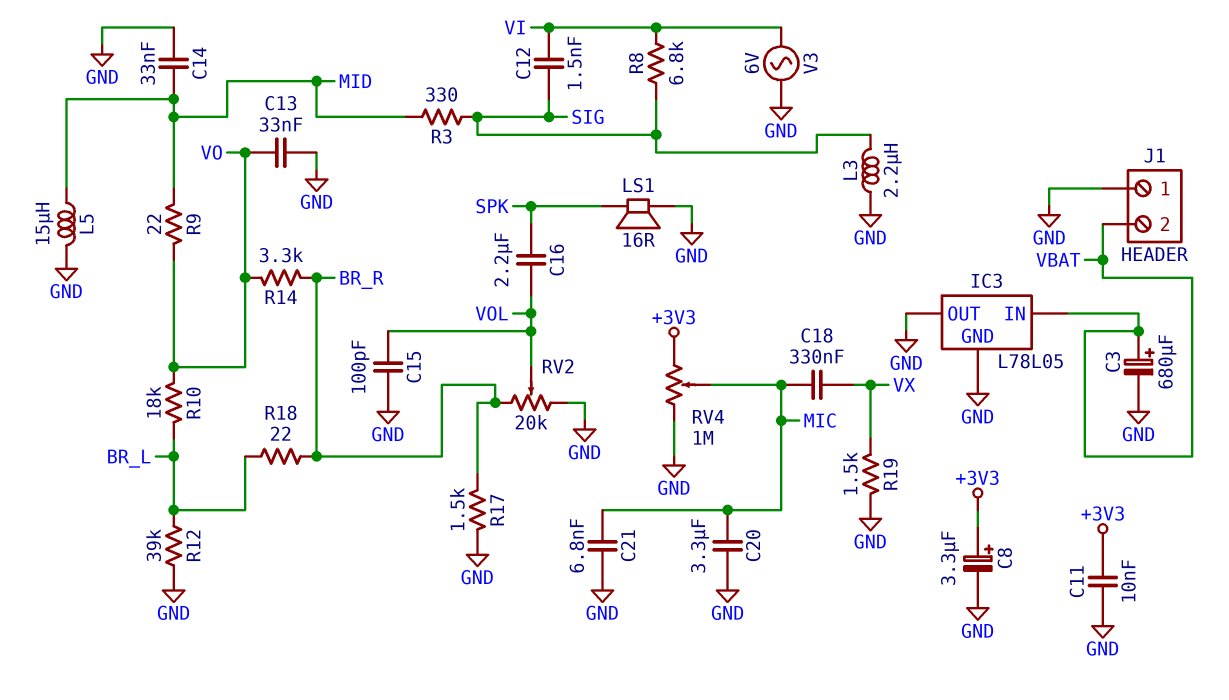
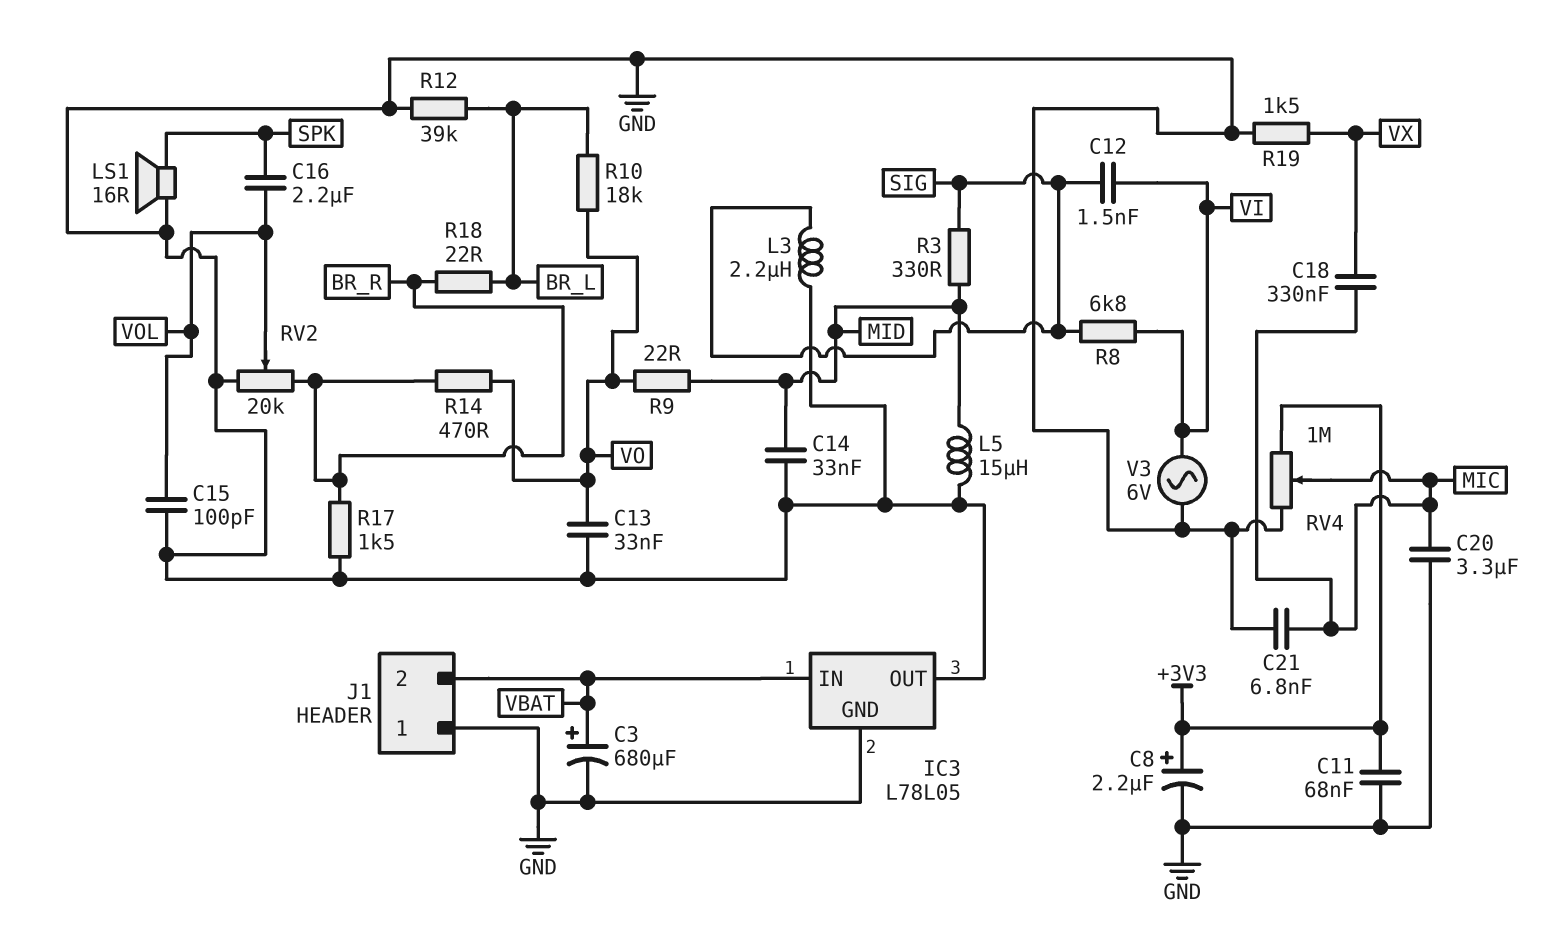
C8: 3.3uF (plus +3V3, minus GND) -> 2.2uF (plus +3V3, minus GND)
C11: 10nF (+3V3, GND) -> 68nF (+3V3, GND)
R14: 3.3k (BR_R, VO) -> 470 (BR_R, VO)

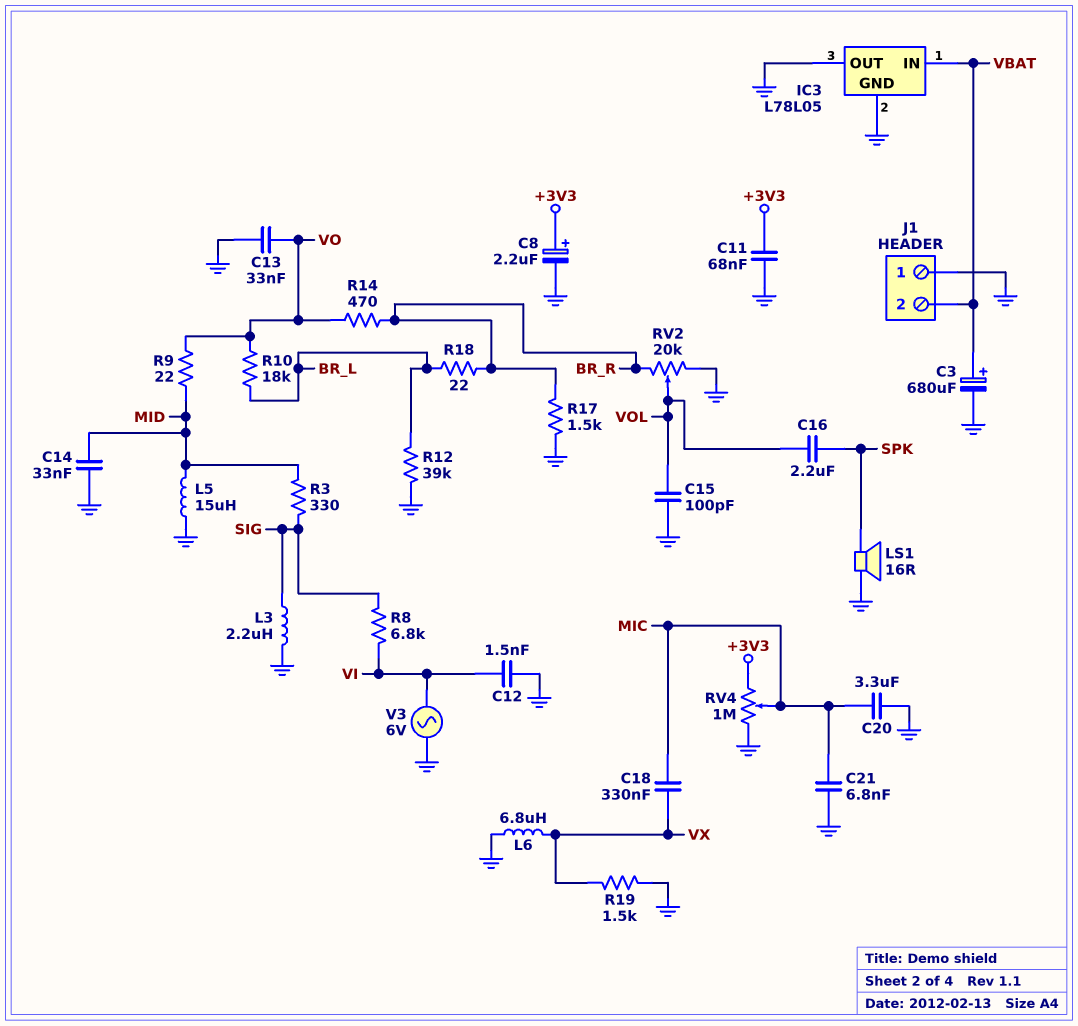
C12: 1.5nF (SIG, VI) -> 1.5nF (GND, VI)
L6: none -> 6.8uH (GND, VX)

